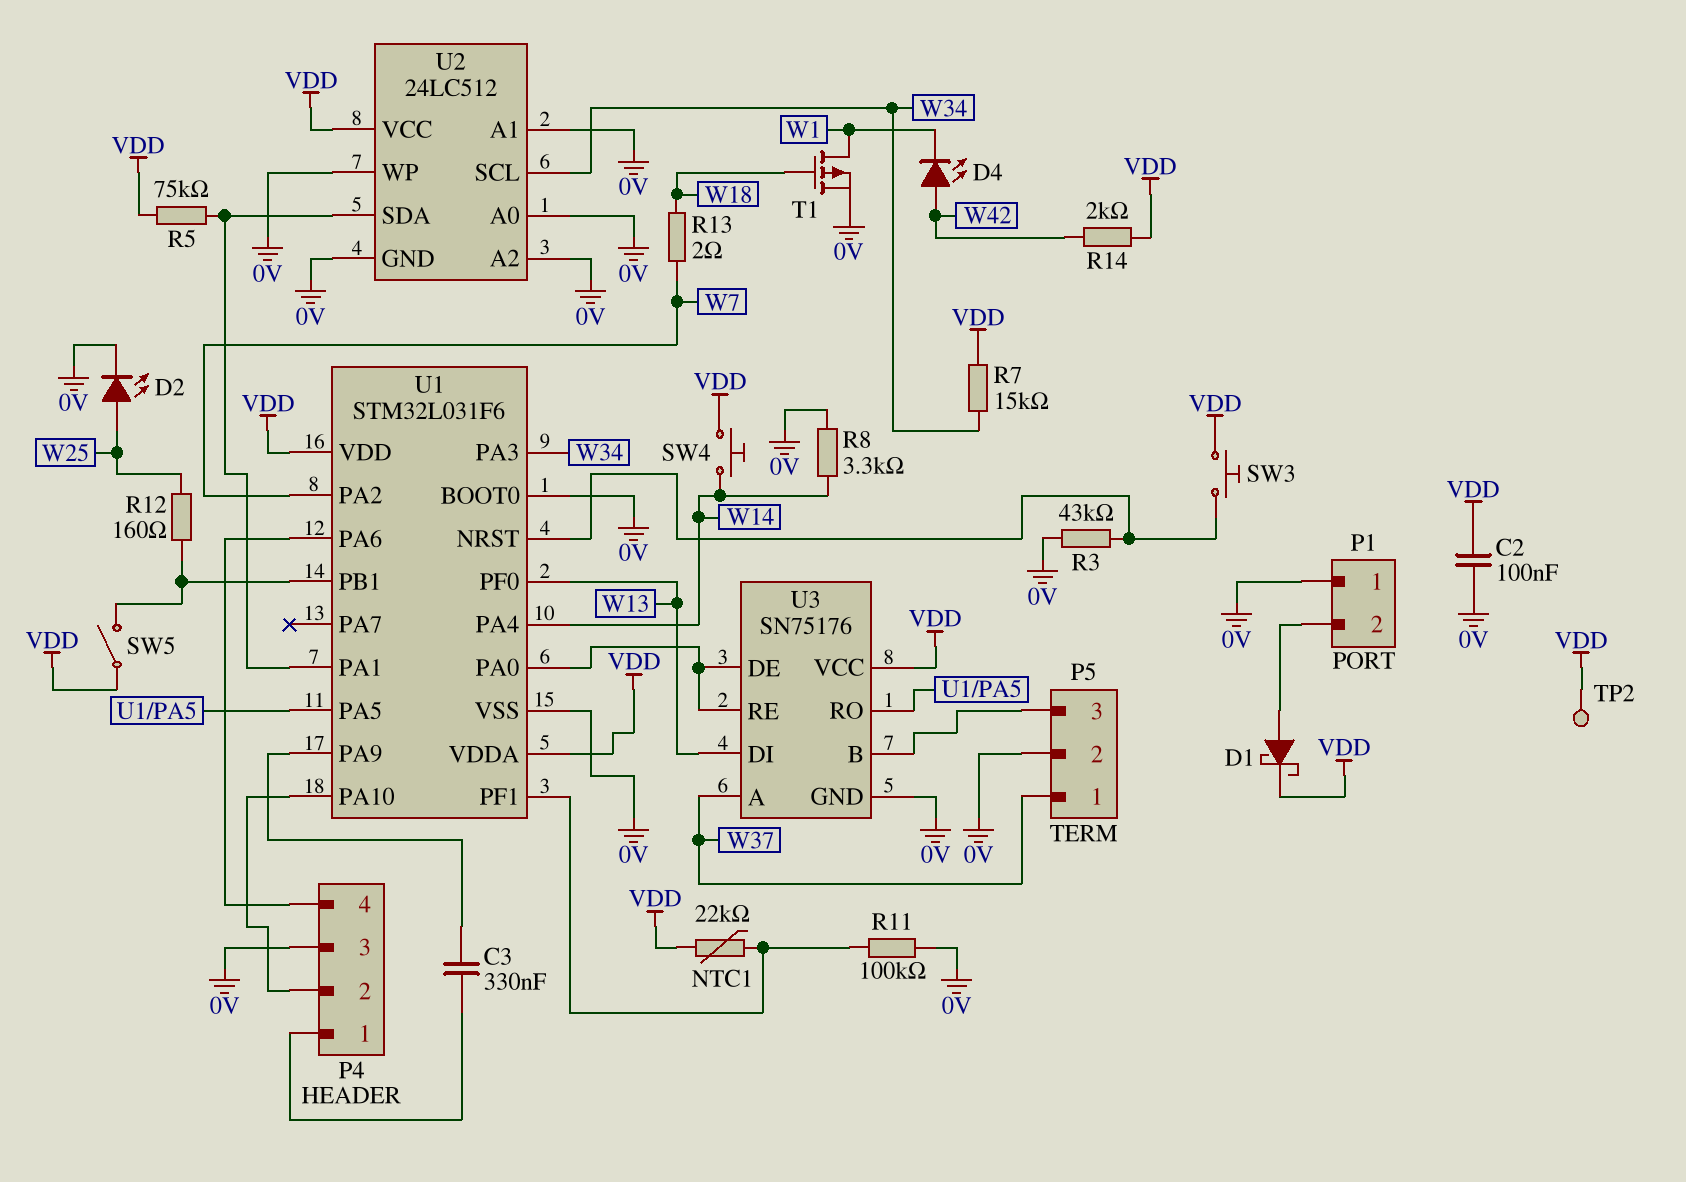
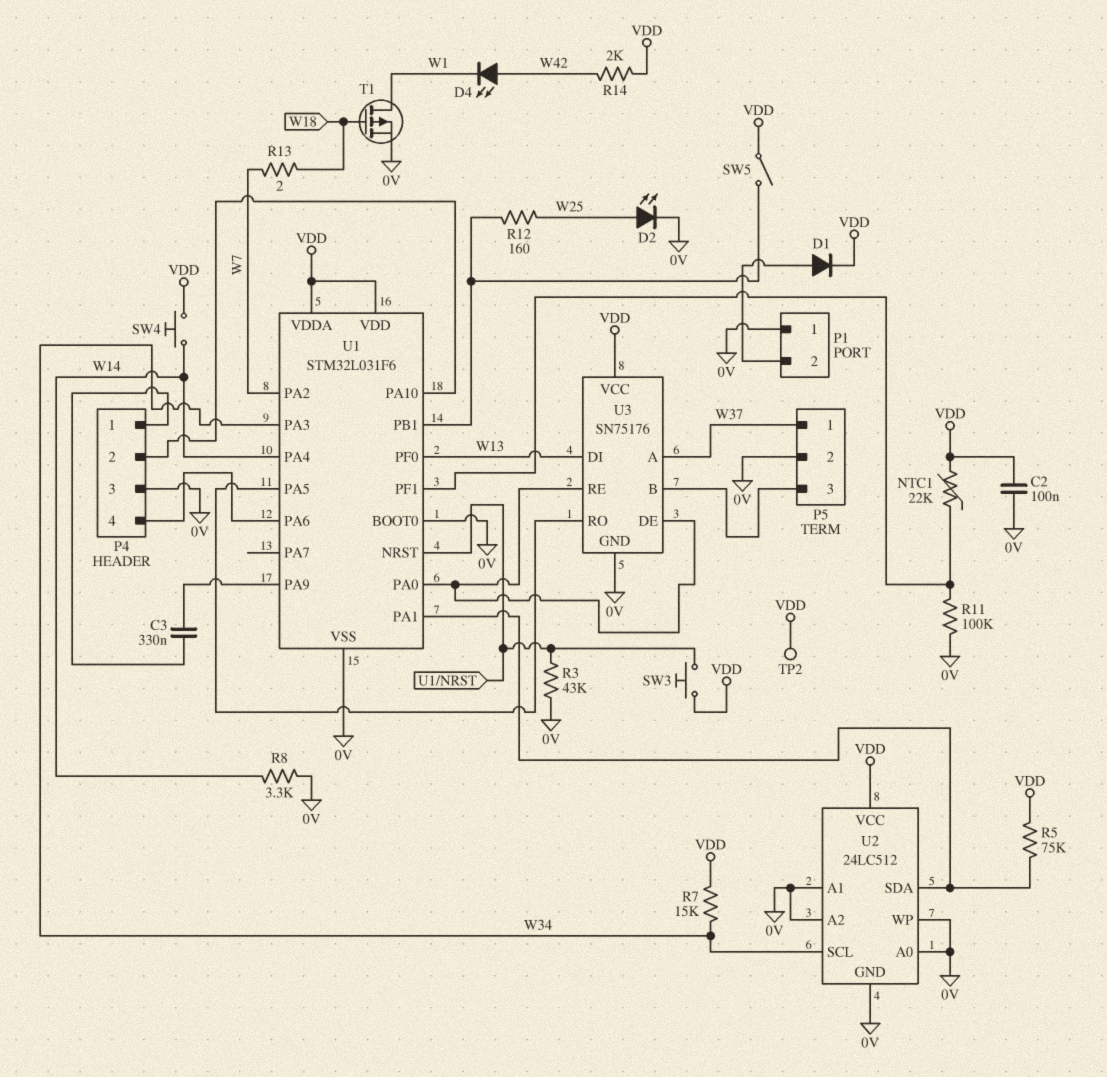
D1: schottky (A P1/2, K VDD) -> diode (A P1/2, K VDD)

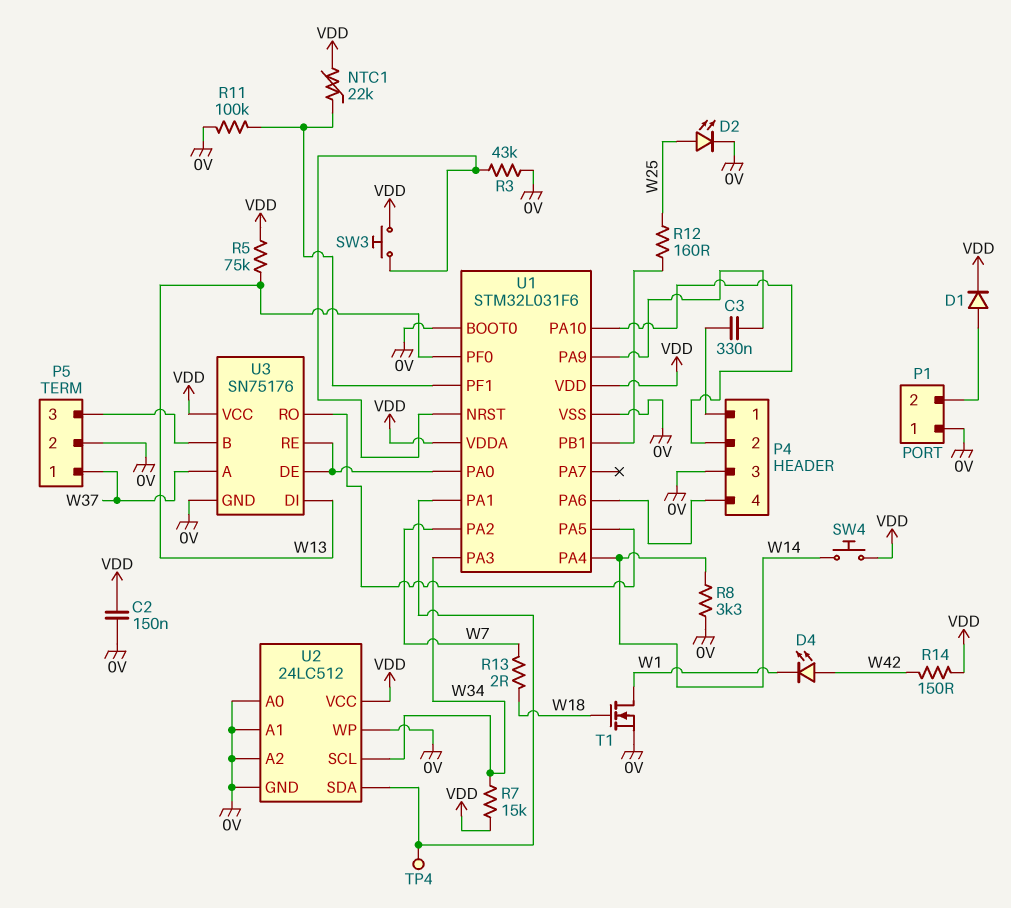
C2: 100nF (0V, VDD) -> 150nF (0V, VDD)
R5: 75k (U1/PA1, VDD) -> 75k (VDD, W13)
R14: 2k (VDD, W42) -> 150 (VDD, W42)
SW5: switch (U1/PB1, VDD) -> none
T1: PMOS (G W18, D W1, S 0V) -> NMOS (G W18, D W1, S 0V)
TP2: test point (VDD) -> none
TP4: none -> test point (U1/PA1)

